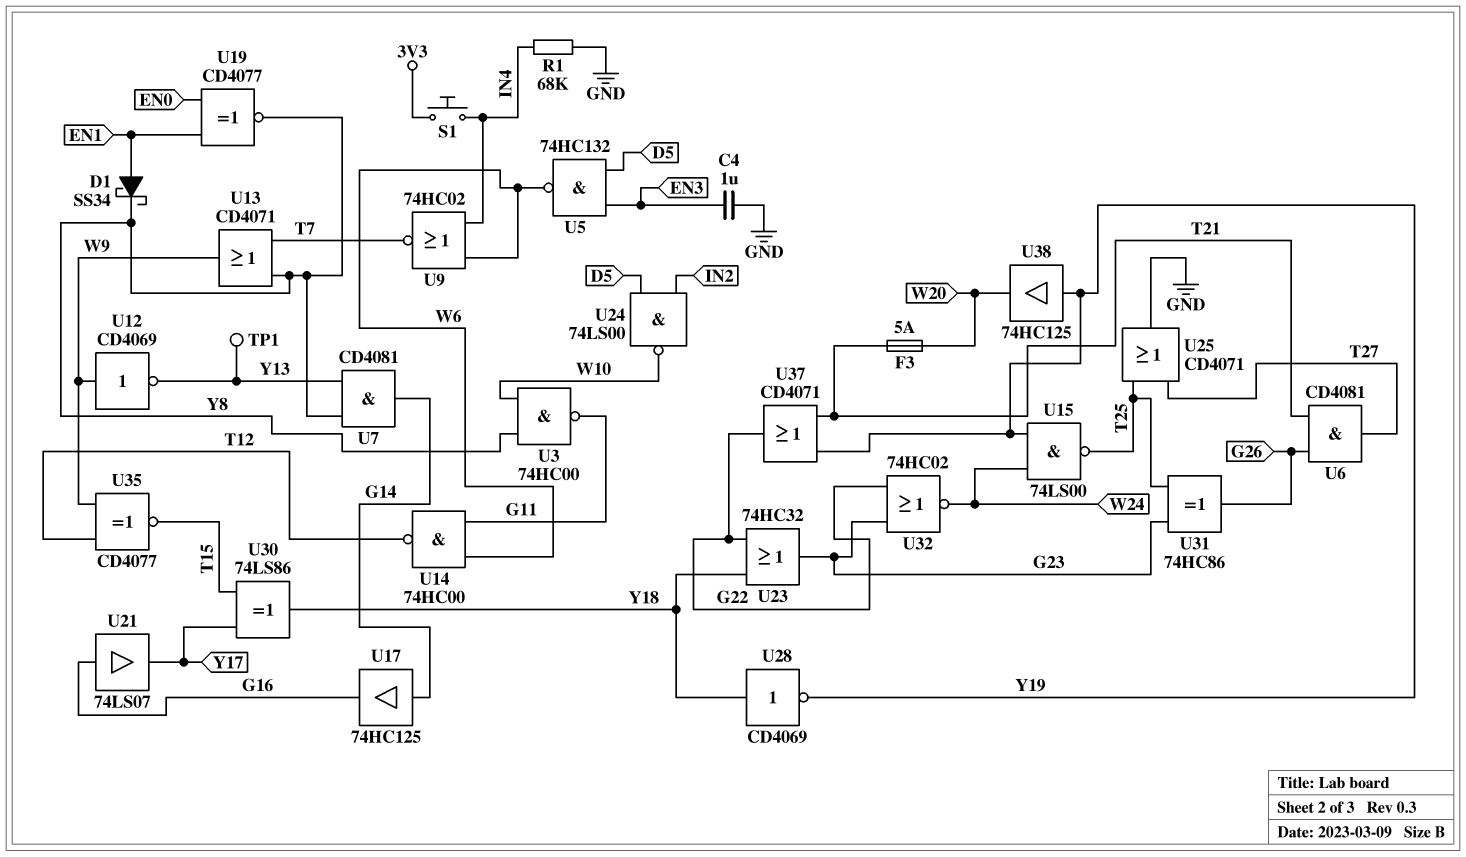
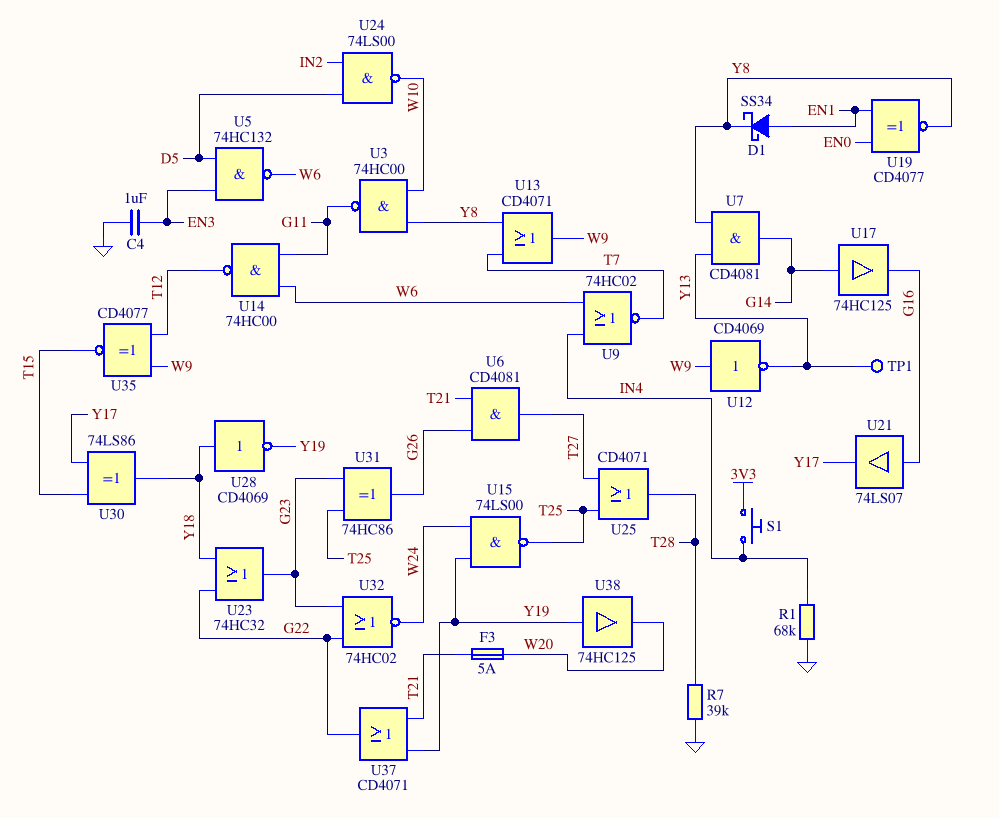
R7: none -> 39k (GND, T28)
U25: OR CD4071 (in T25, in T27, out GND) -> OR CD4071 (in T25, in T27, out T28)

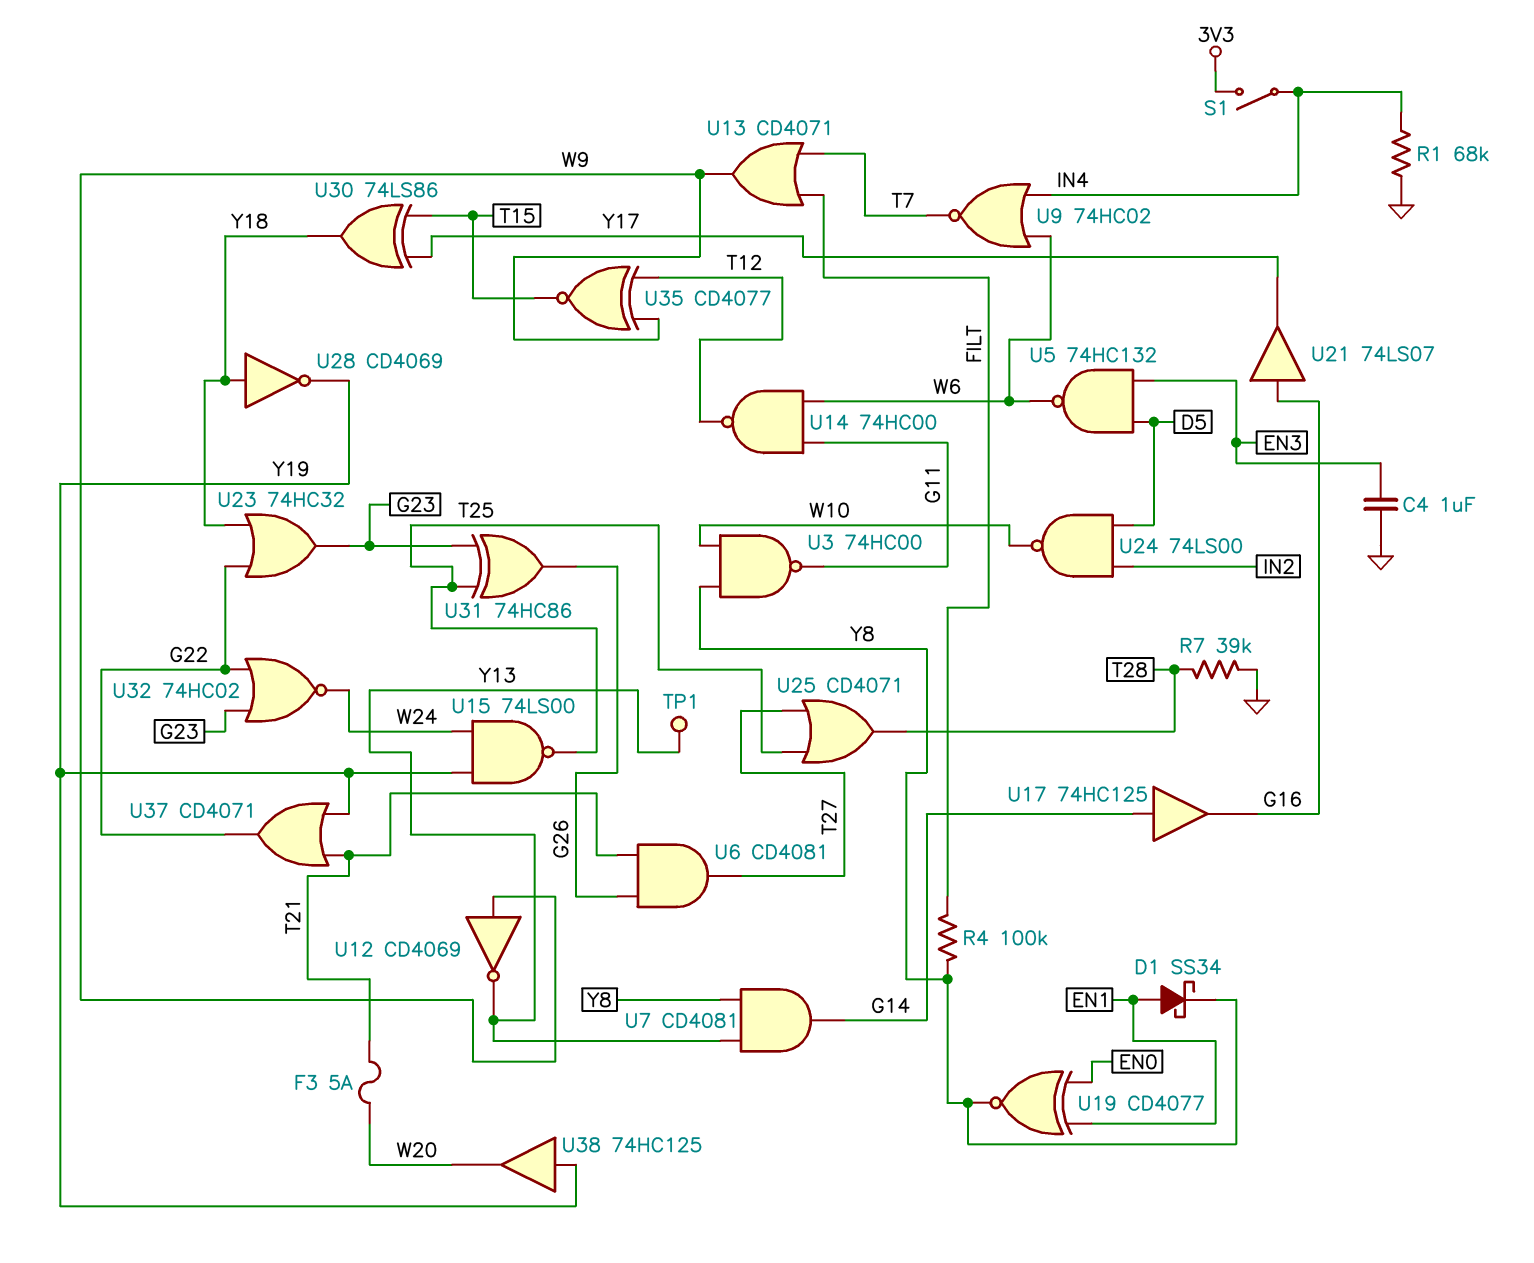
R4: none -> 100k (FILT, Y8)
S1: button (3V3, IN4) -> switch (3V3, IN4)
U13: OR CD4071 (in T7, in Y8, out W9) -> OR CD4071 (in FILT, in T7, out W9)

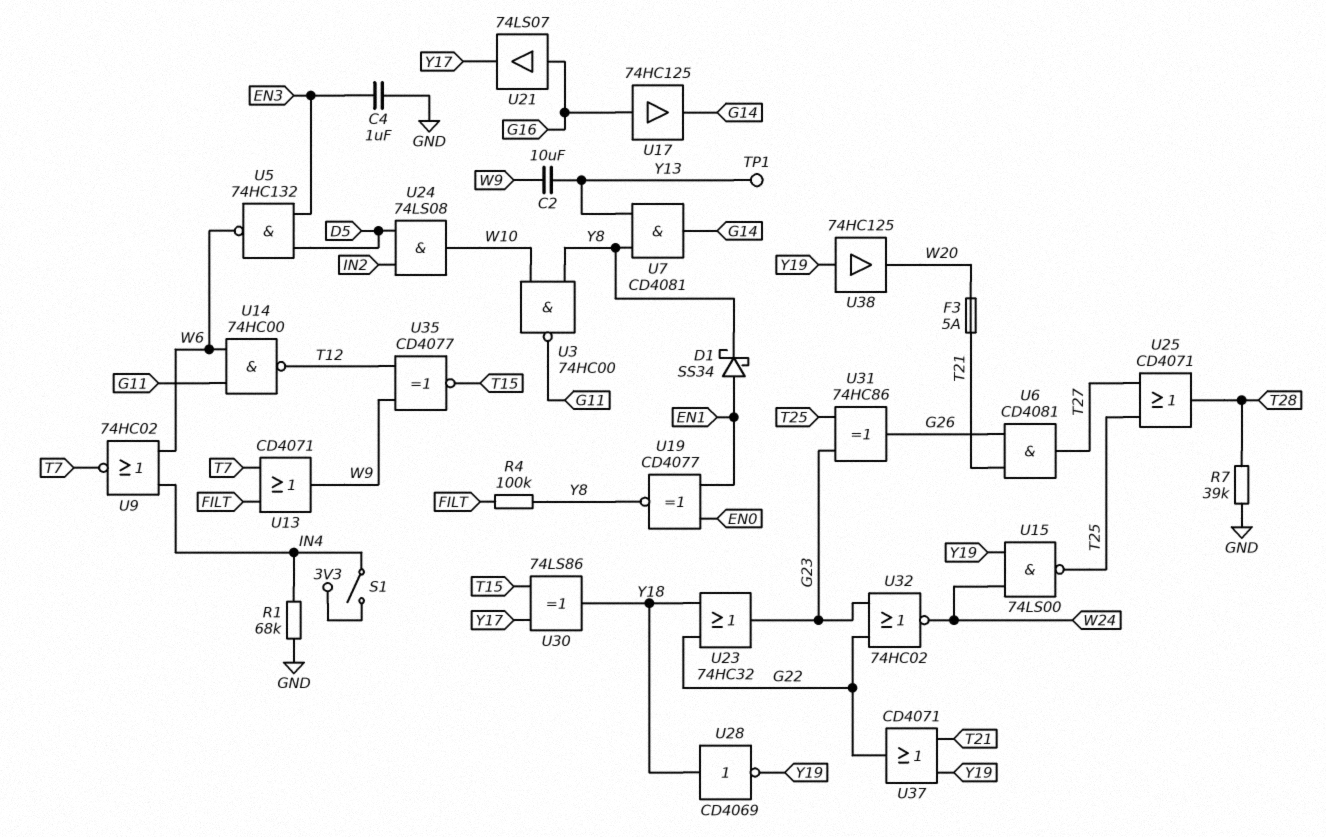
C2: none -> 10uF (W9, Y13)
U12: NOT CD4069 (in W9, out Y13) -> none
U17: buffer 74HC125 (in G14, out G16) -> buffer 74HC125 (in G16, out G14)
U24: NAND 74LS00 (in D5, in IN2, out W10) -> AND 74LS08 (in D5, in IN2, out W10)

